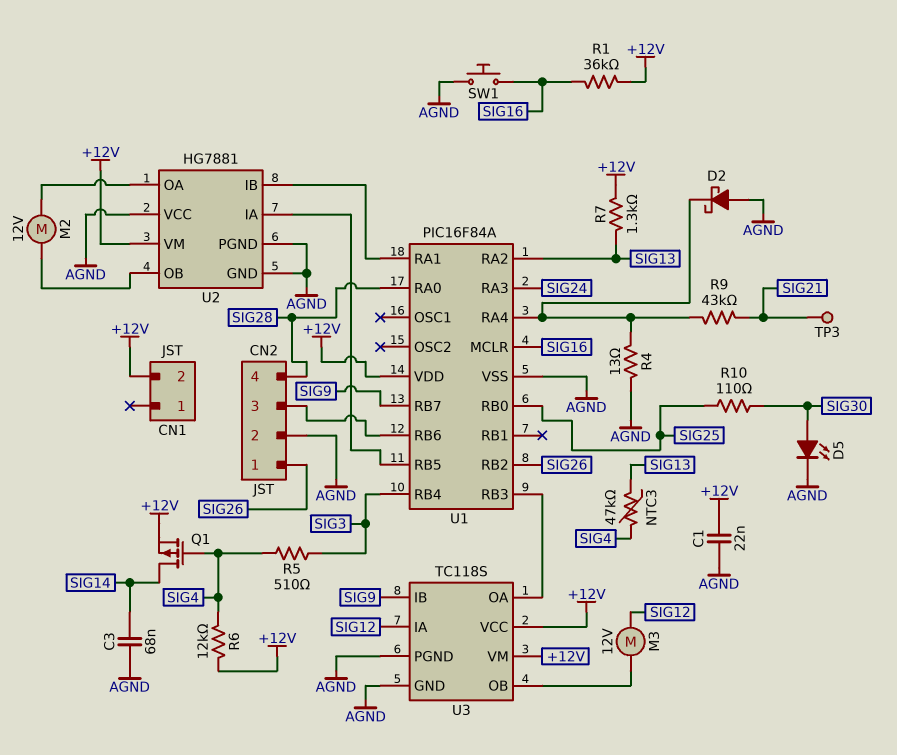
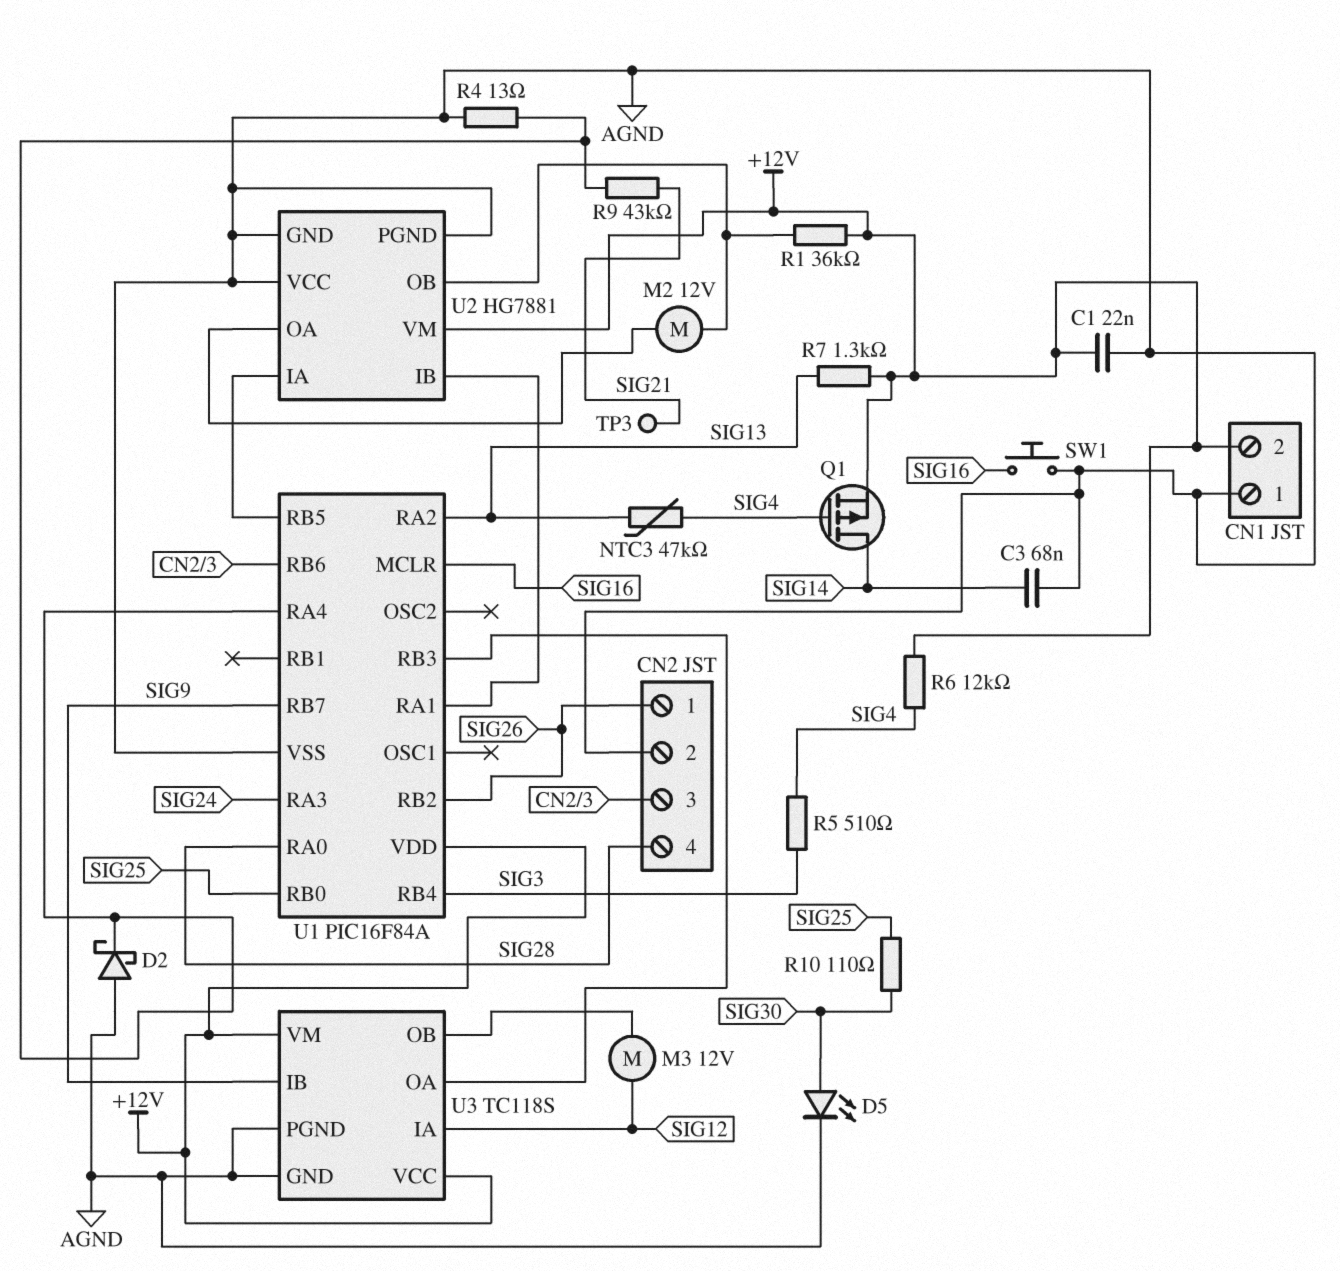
CN1 pin 1: none -> AGND
R1: 36k (+12V, SIG16) -> 36k (+12V, U2/OB)

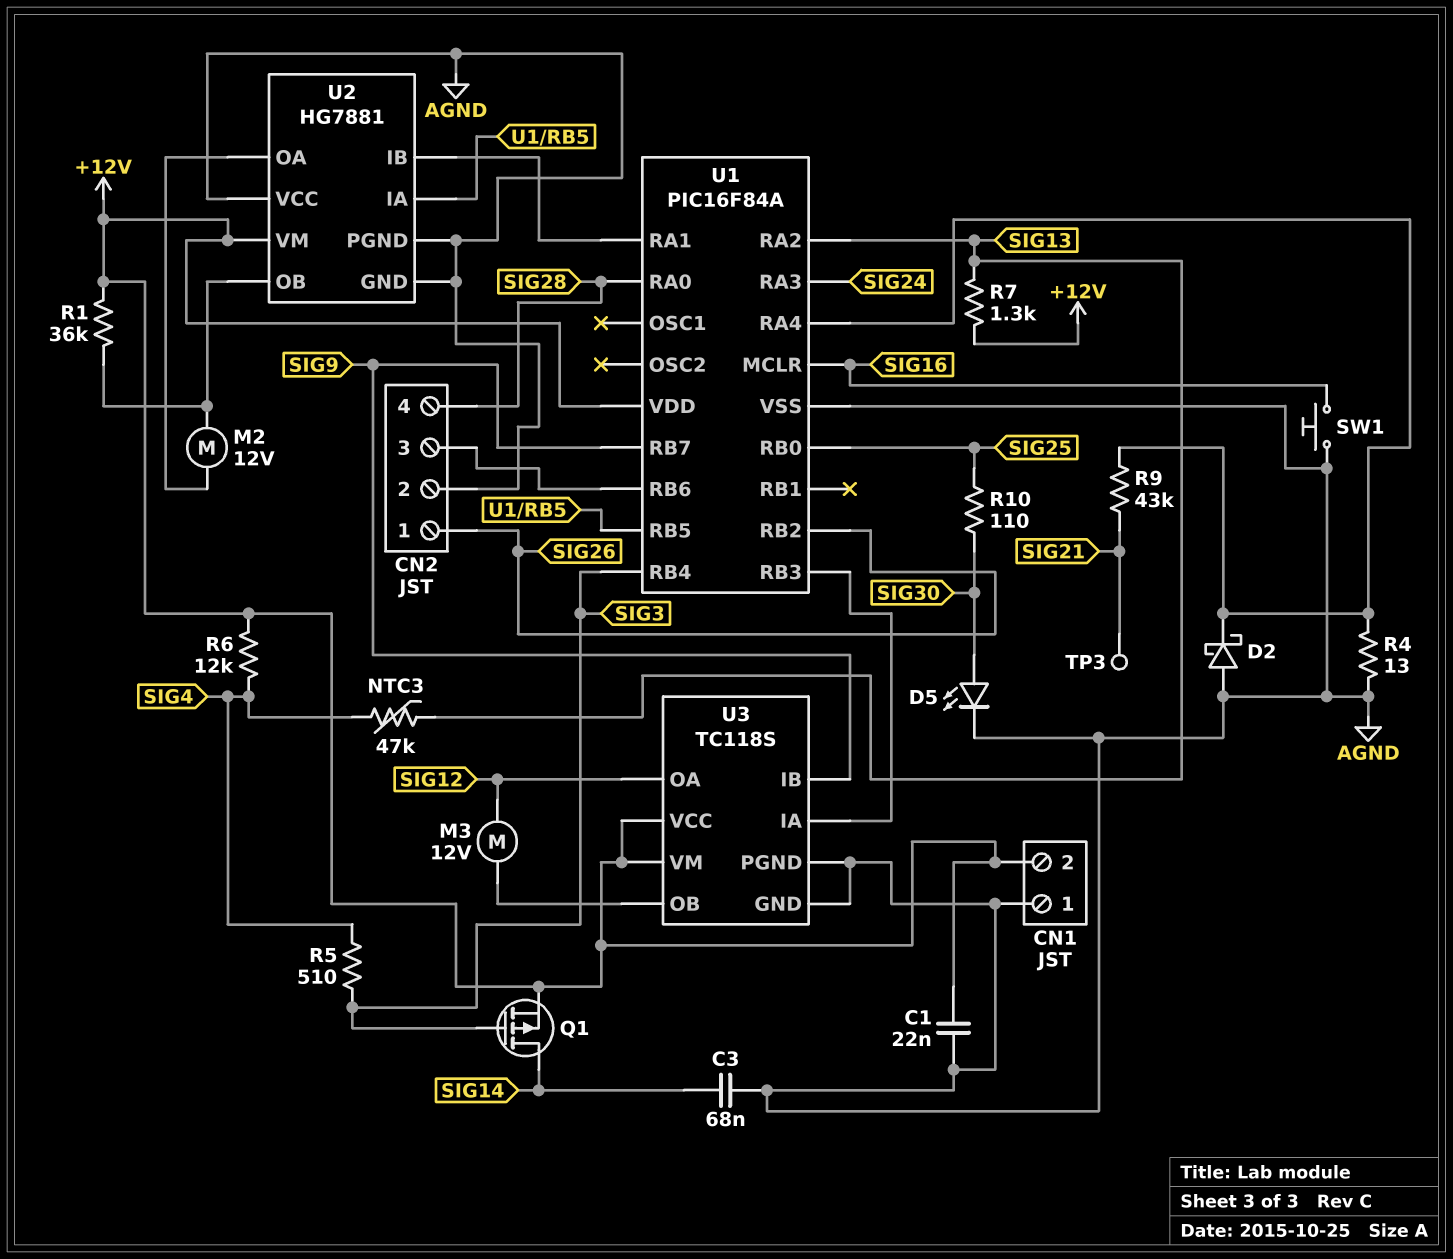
Q1: PMOS (G SIG4, D SIG14, S +12V) -> PMOS (G SIG3, D SIG14, S +12V)
U3 pin IA: SIG12 -> U1/RB3
U3 pin OA: U1/RB3 -> SIG12

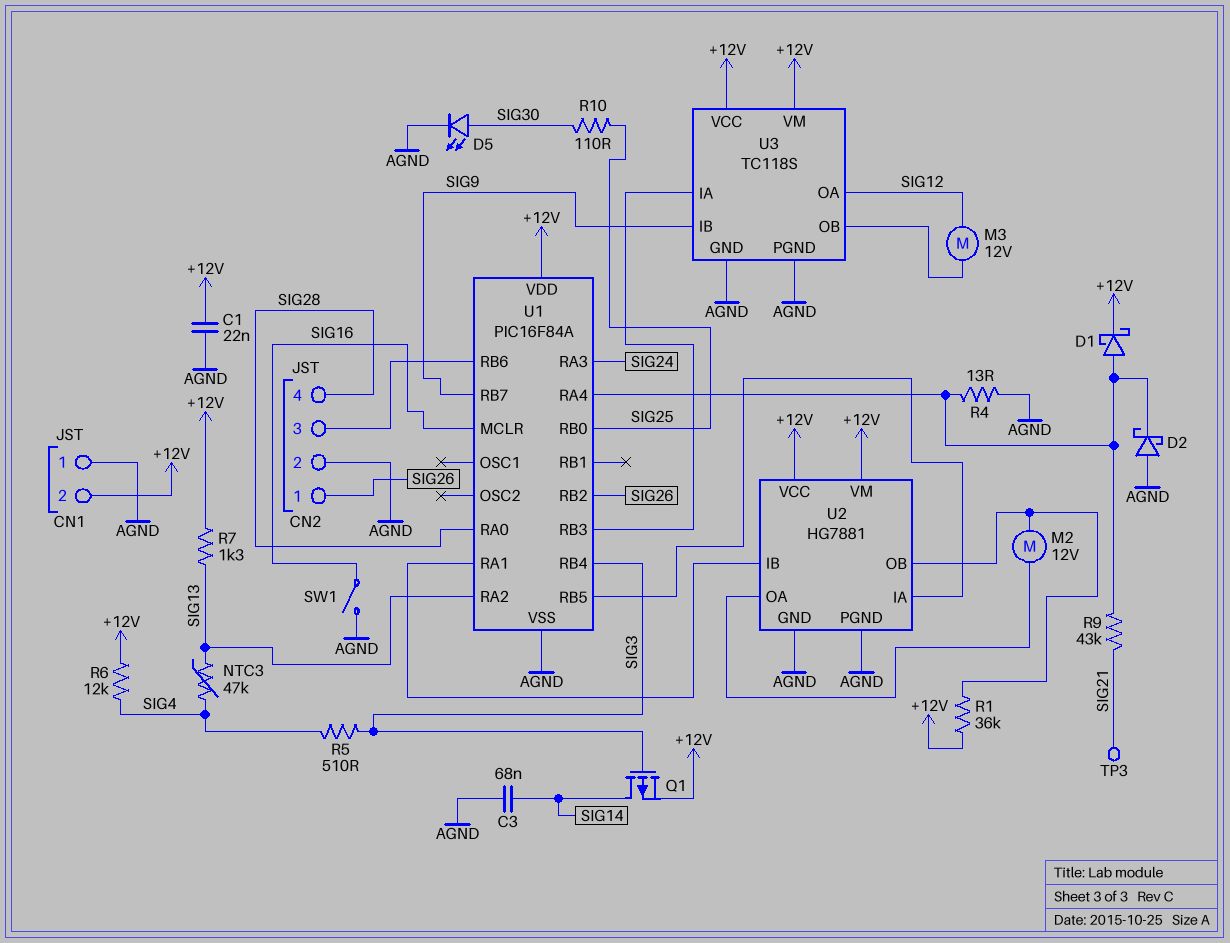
D1: none -> schottky (A U1/RA4, K +12V)
SW1: button (AGND, SIG16) -> switch (AGND, SIG16)
U2 pin VCC: AGND -> +12V

